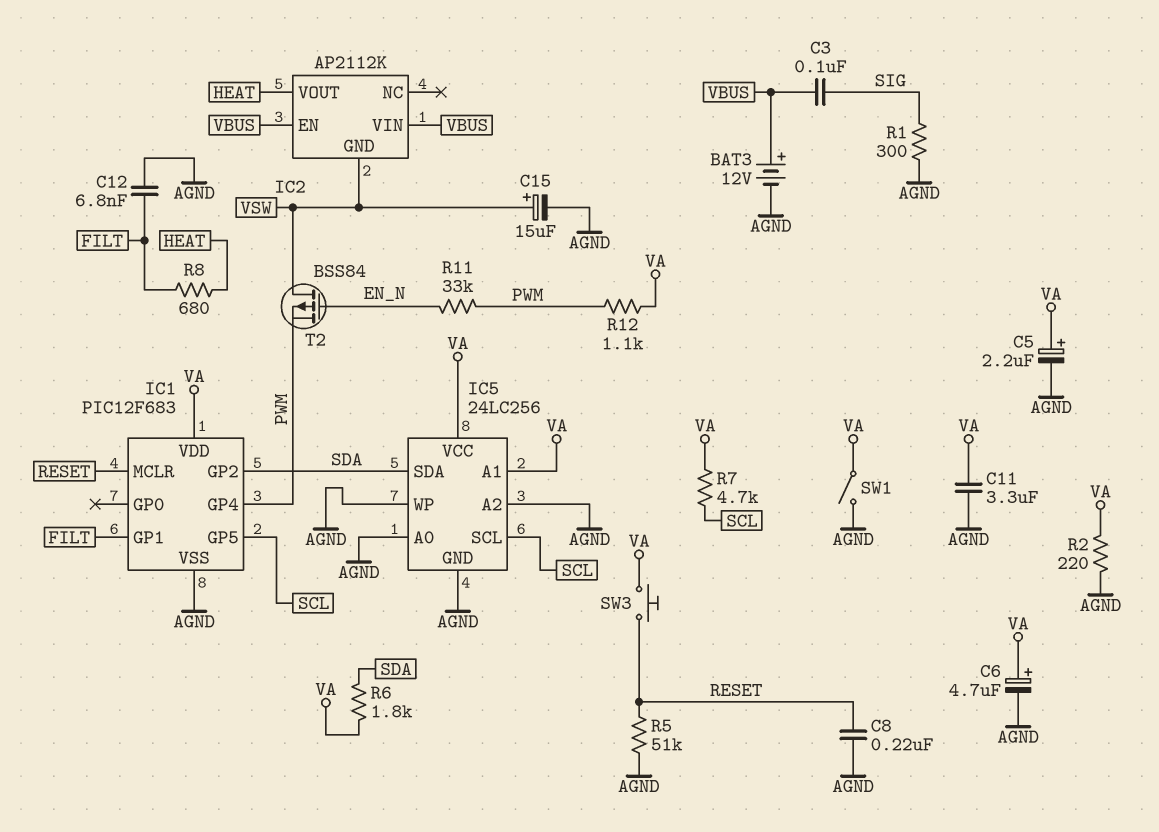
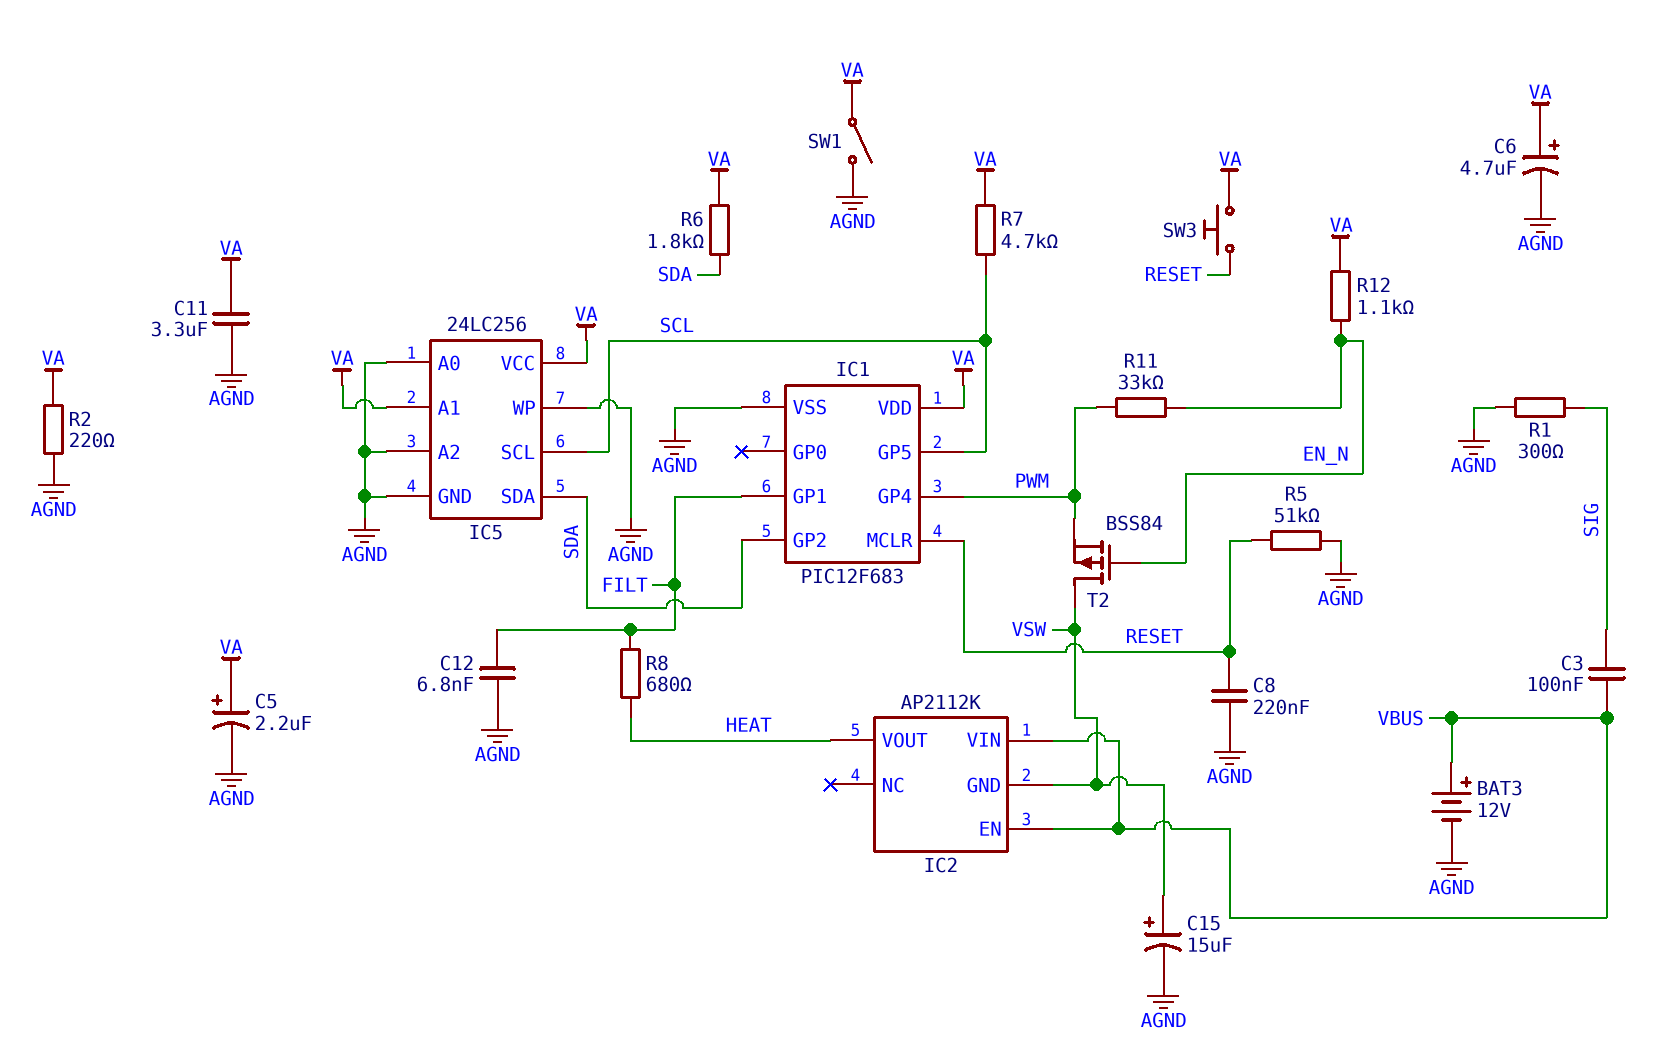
R12: 1.1k (PWM, VA) -> 1.1k (EN_N, VA)

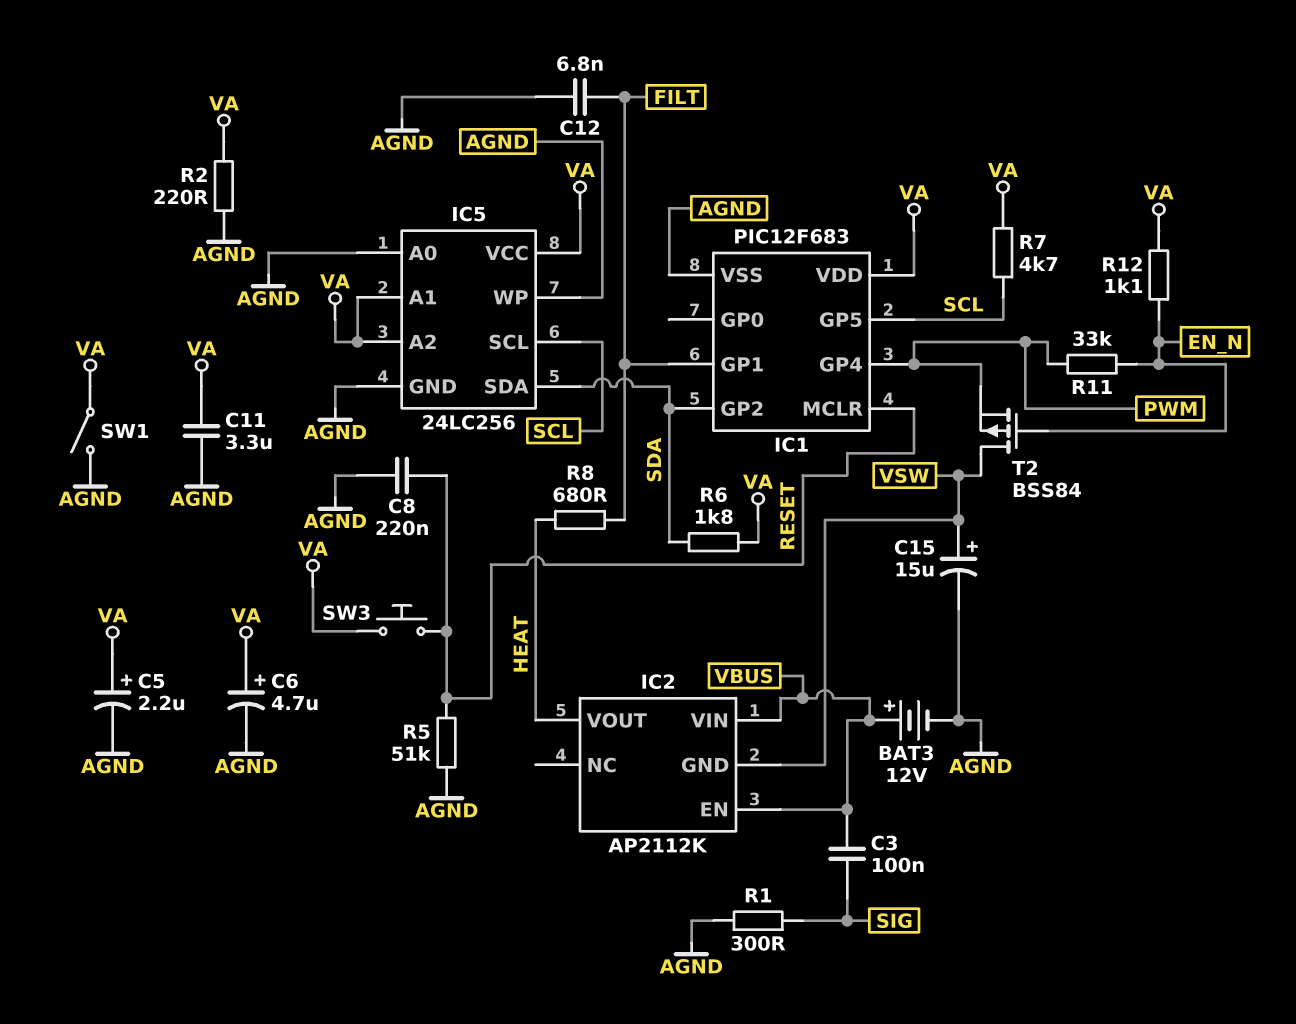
IC5 pin A2: AGND -> VA

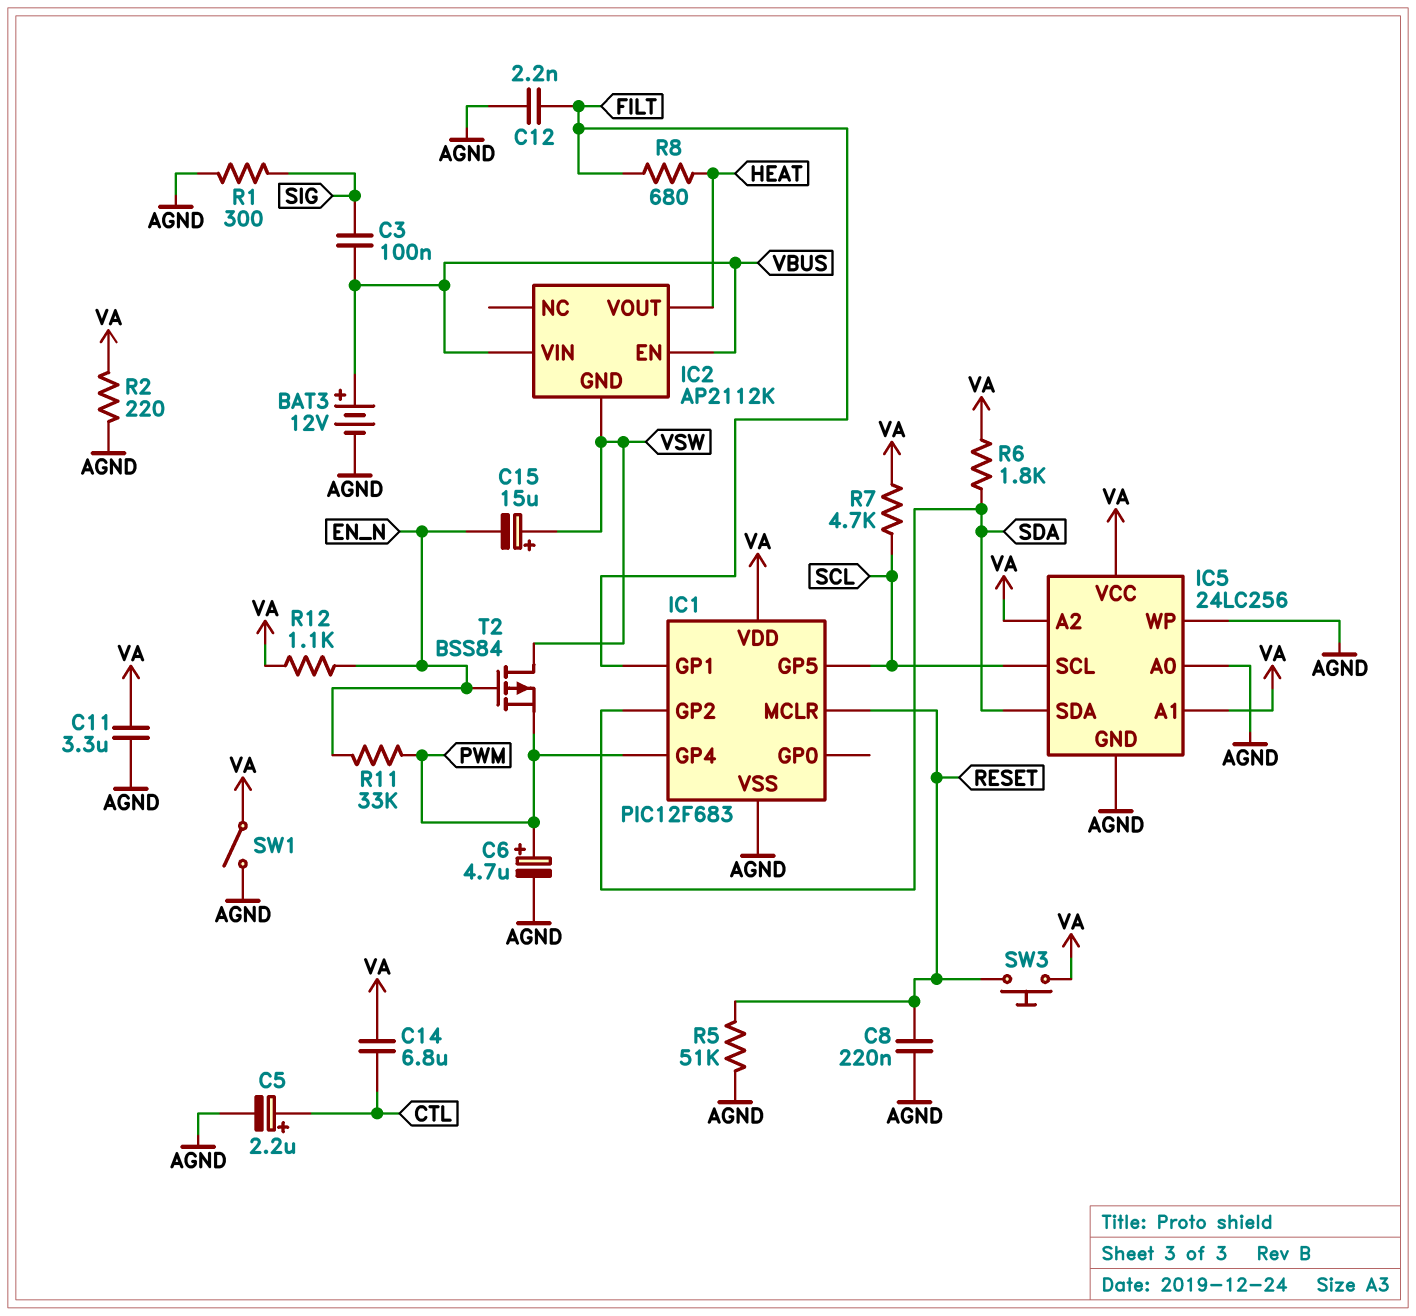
C5: 2.2uF (plus VA, minus AGND) -> 2.2uF (plus CTL, minus AGND)
C6: 4.7uF (plus VA, minus AGND) -> 4.7uF (plus PWM, minus AGND)
C12: 6.8nF (AGND, FILT) -> 2.2nF (AGND, FILT)
C14: none -> 6.8uF (CTL, VA)
C15: 15uF (plus VSW, minus AGND) -> 15uF (plus VSW, minus EN_N)

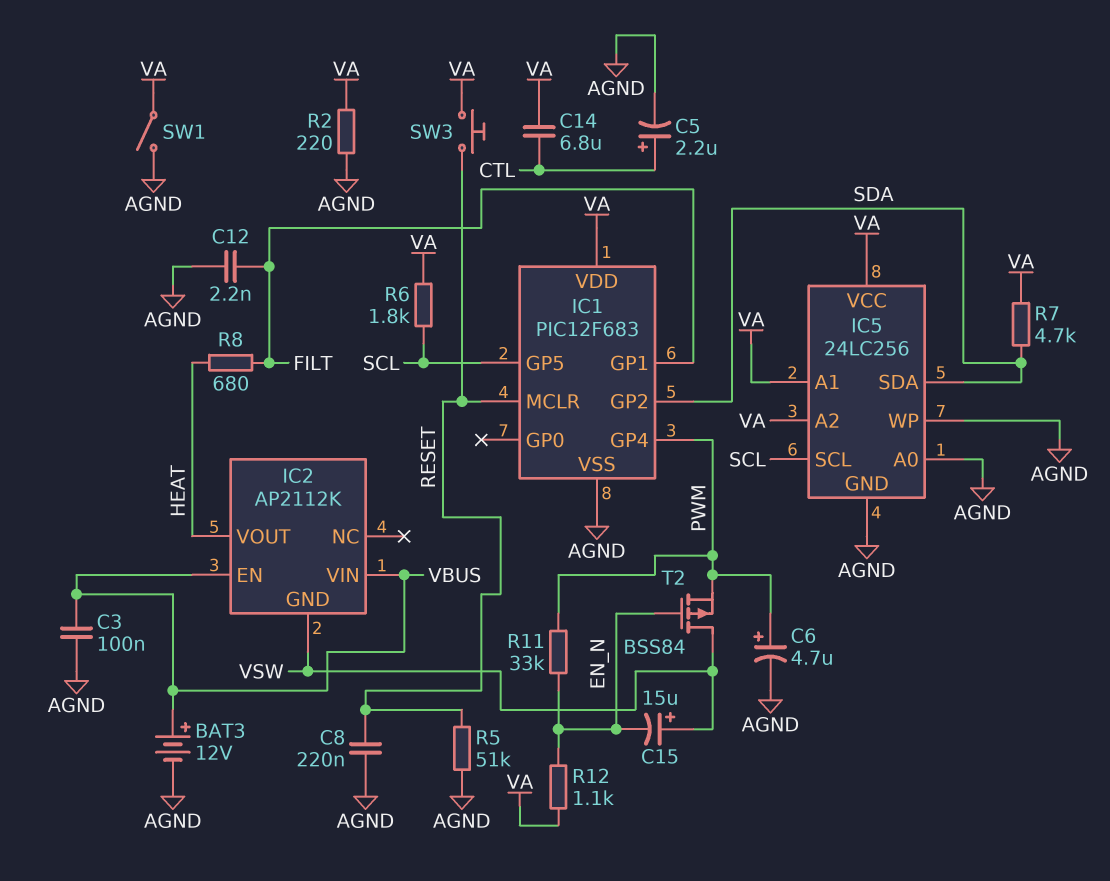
C3: 100nF (SIG, VBUS) -> 100nF (AGND, VBUS)
C11: 3.3uF (AGND, VA) -> none
R1: 300 (AGND, SIG) -> none
R6: 1.8k (SDA, VA) -> 1.8k (SCL, VA)
R7: 4.7k (SCL, VA) -> 4.7k (SDA, VA)

